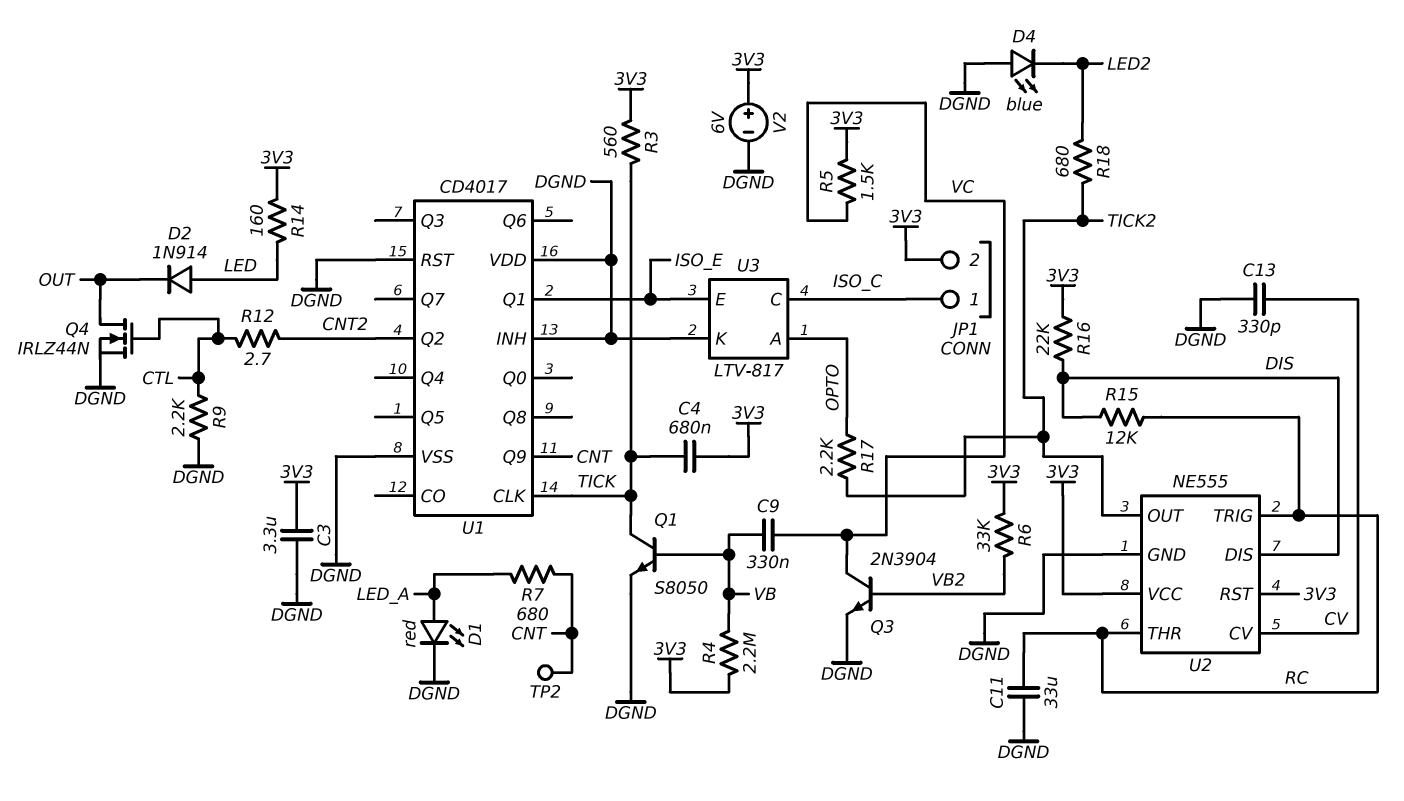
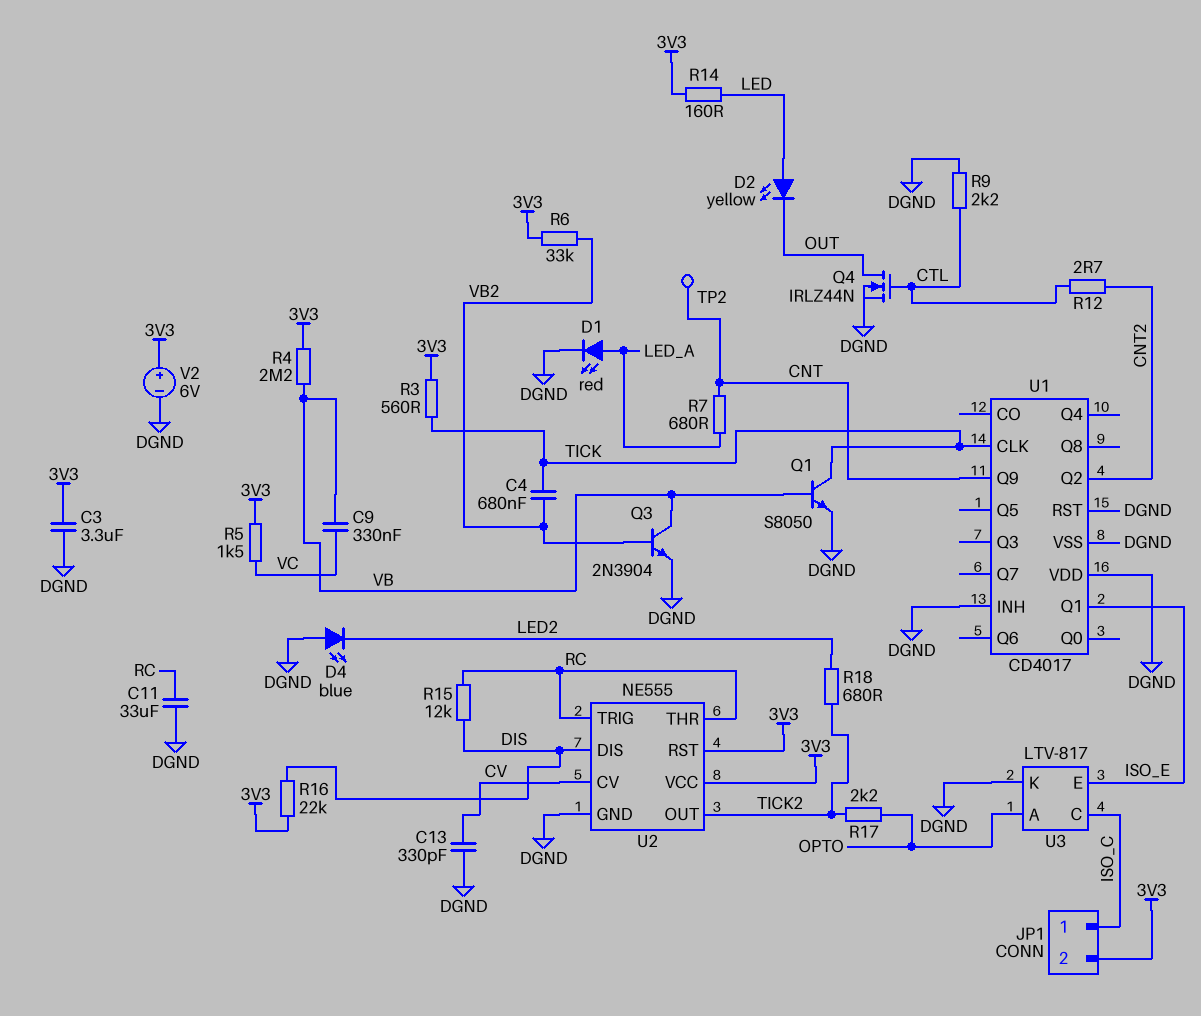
C4: 680nF (3V3, TICK) -> 680nF (TICK, VB2)
D2: diode 1N914 (A LED, K OUT) -> LED yellow (A LED, K OUT)
Q3: NPN 2N3904 (B VB2, C VC, E DGND) -> NPN 2N3904 (B VB2, C VB, E DGND)

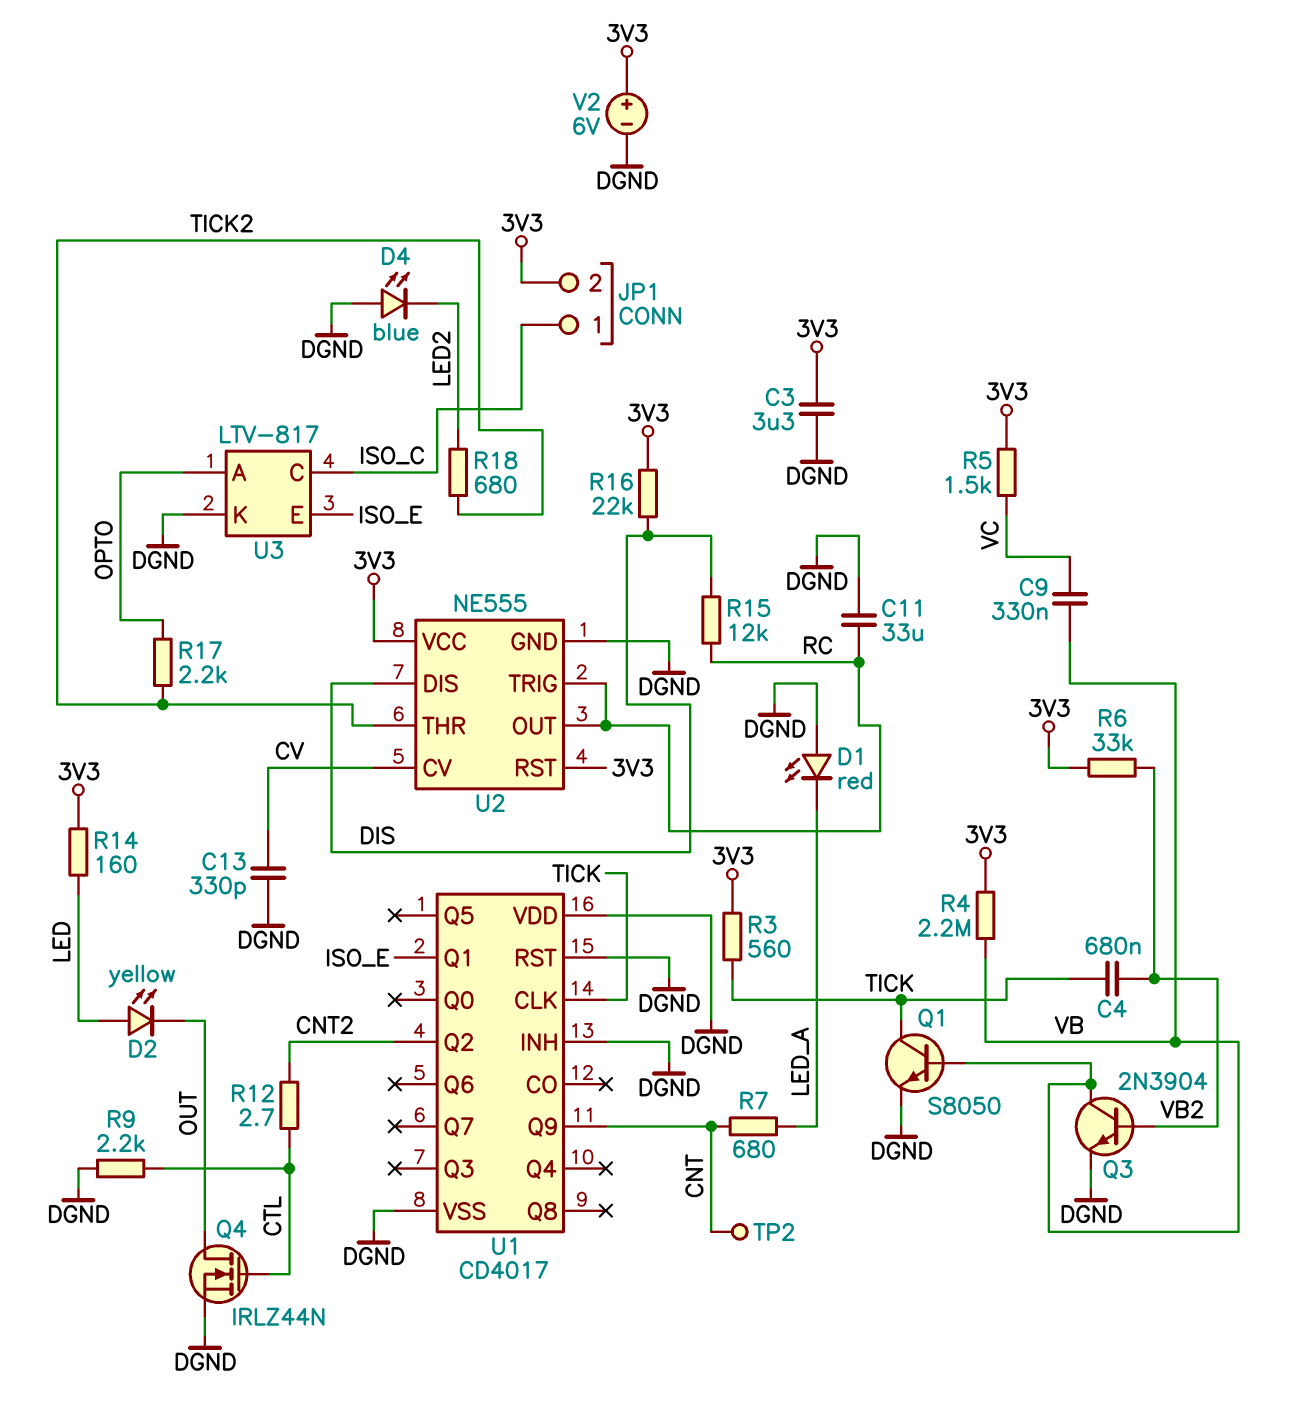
D1: LED red (A LED_A, K DGND) -> LED red (A DGND, K LED_A)
U2 pin OUT: TICK2 -> RC
U2 pin THR: RC -> TICK2

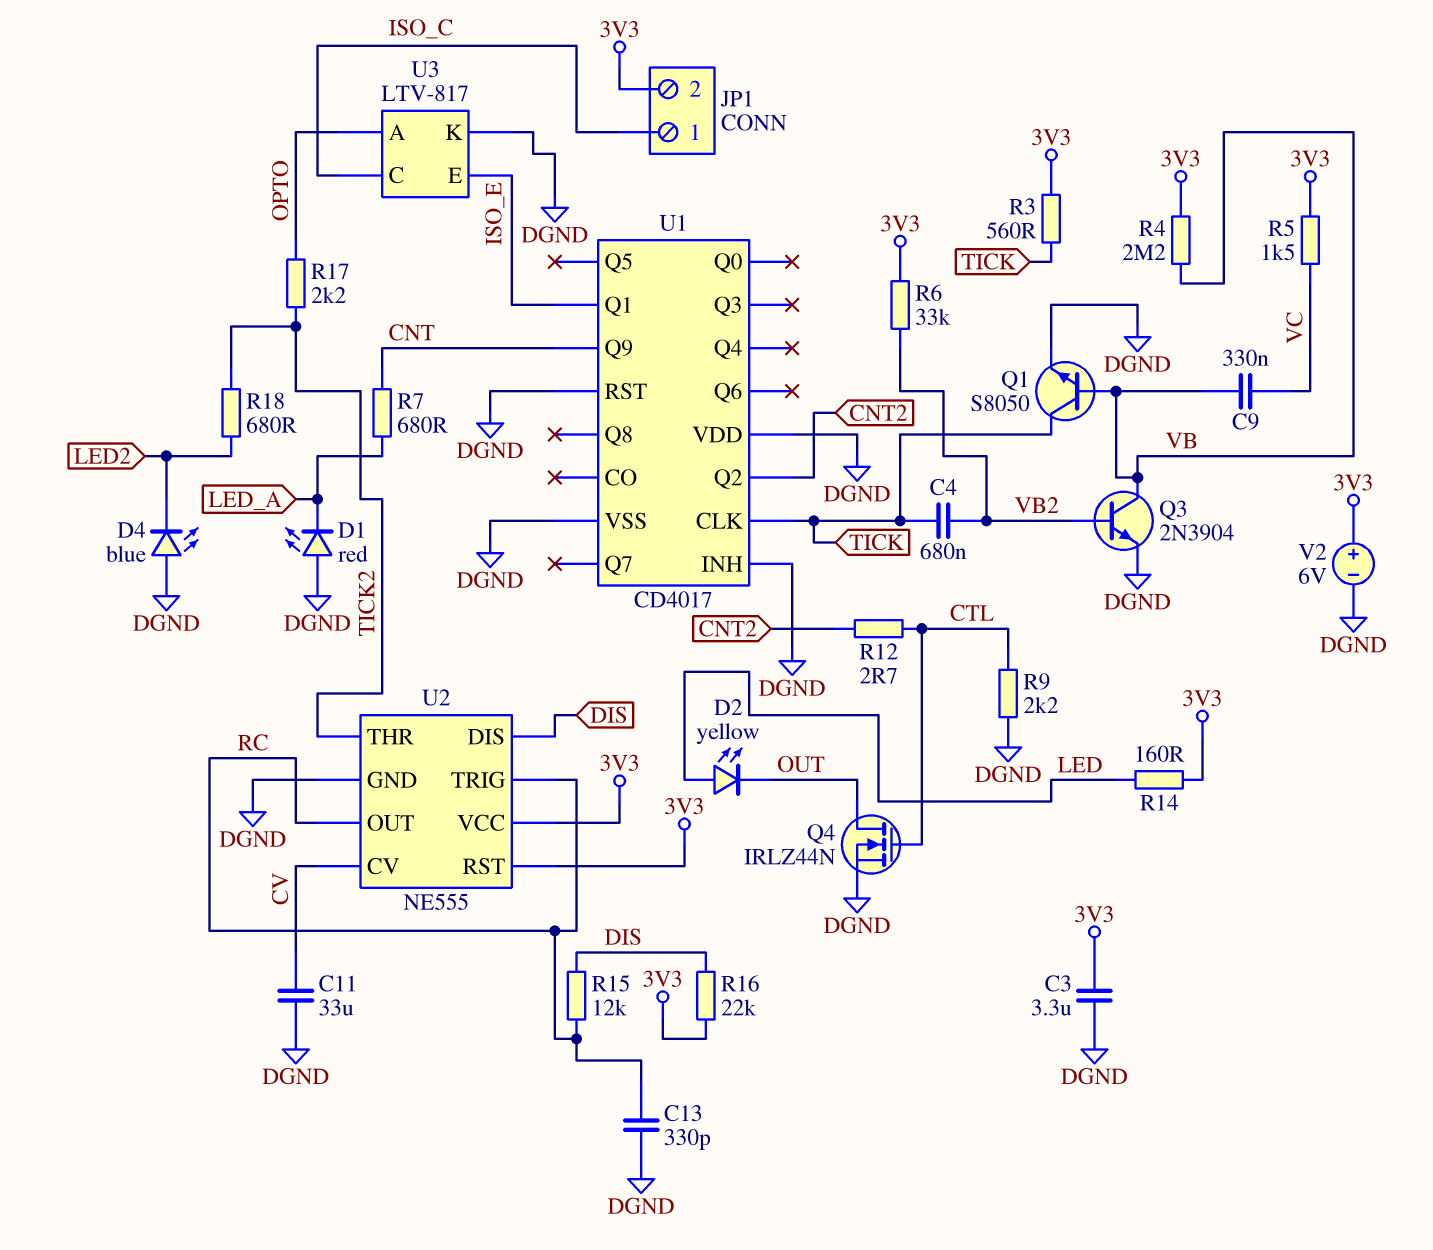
C11: 33uF (DGND, RC) -> 33uF (CV, DGND)
C13: 330pF (CV, DGND) -> 330pF (DGND, RC)
TP2: test point (CNT) -> none

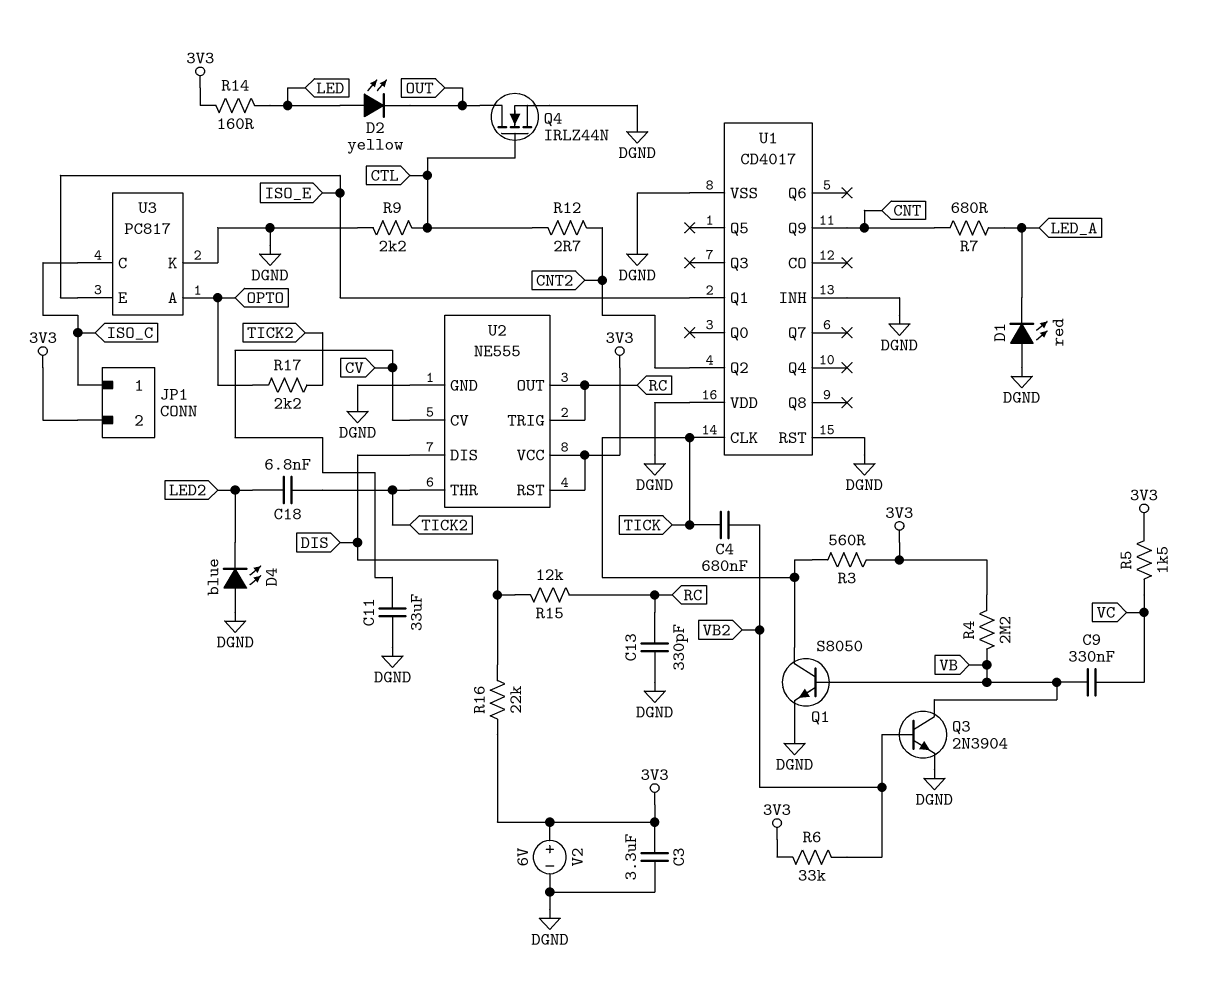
C18: none -> 6.8nF (LED2, TICK2)
R18: 680 (LED2, TICK2) -> none
U3: LTV-817 -> PC817

